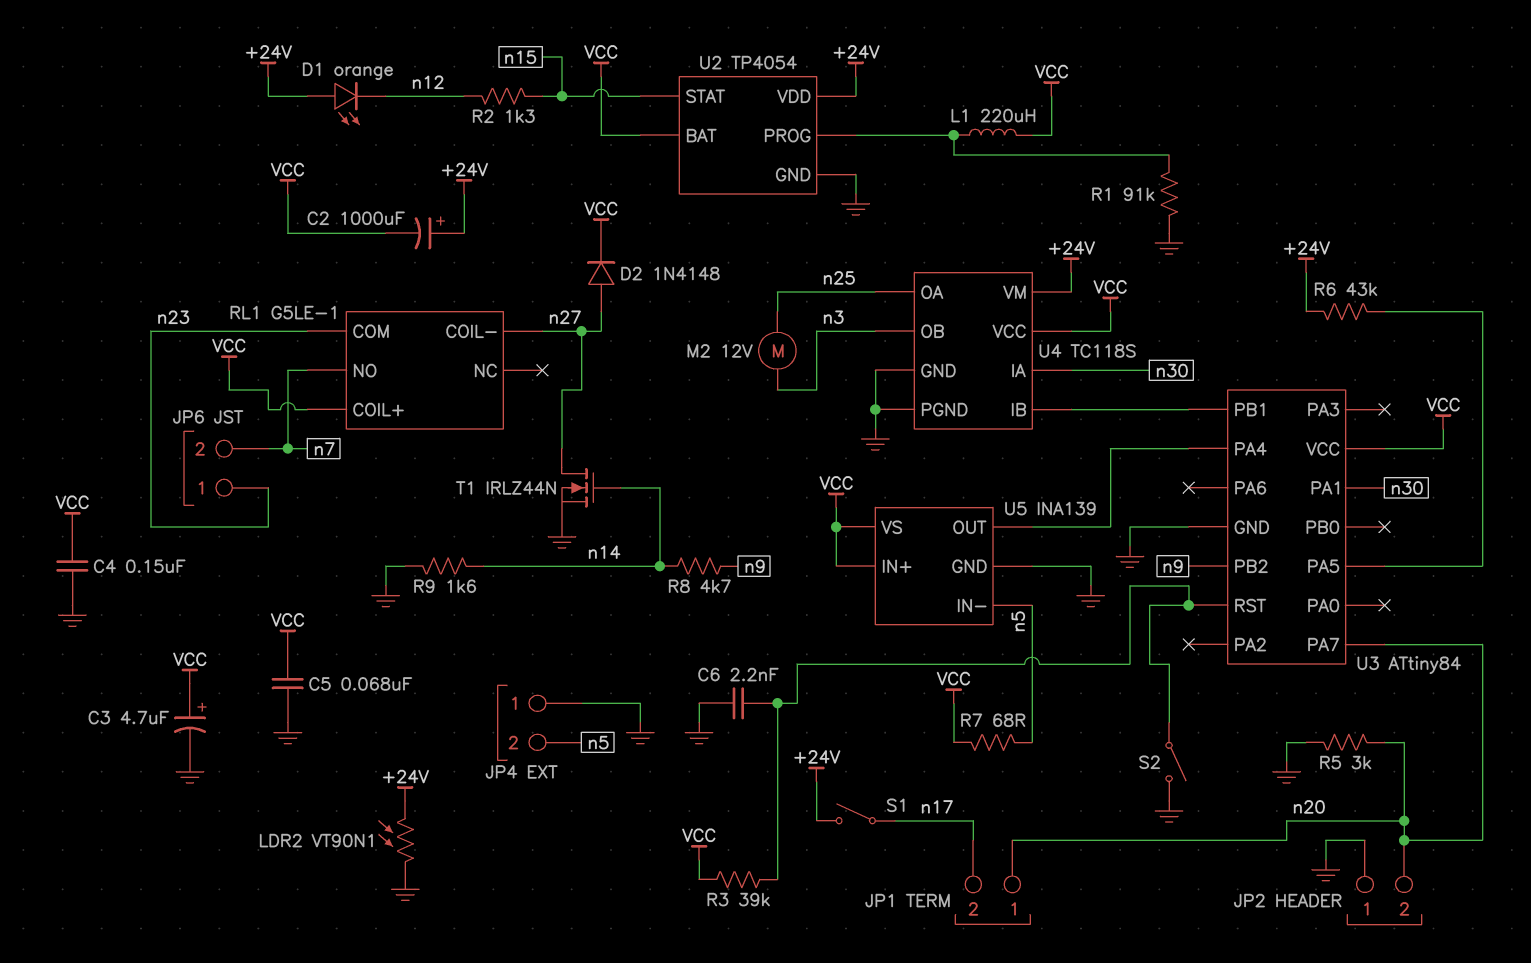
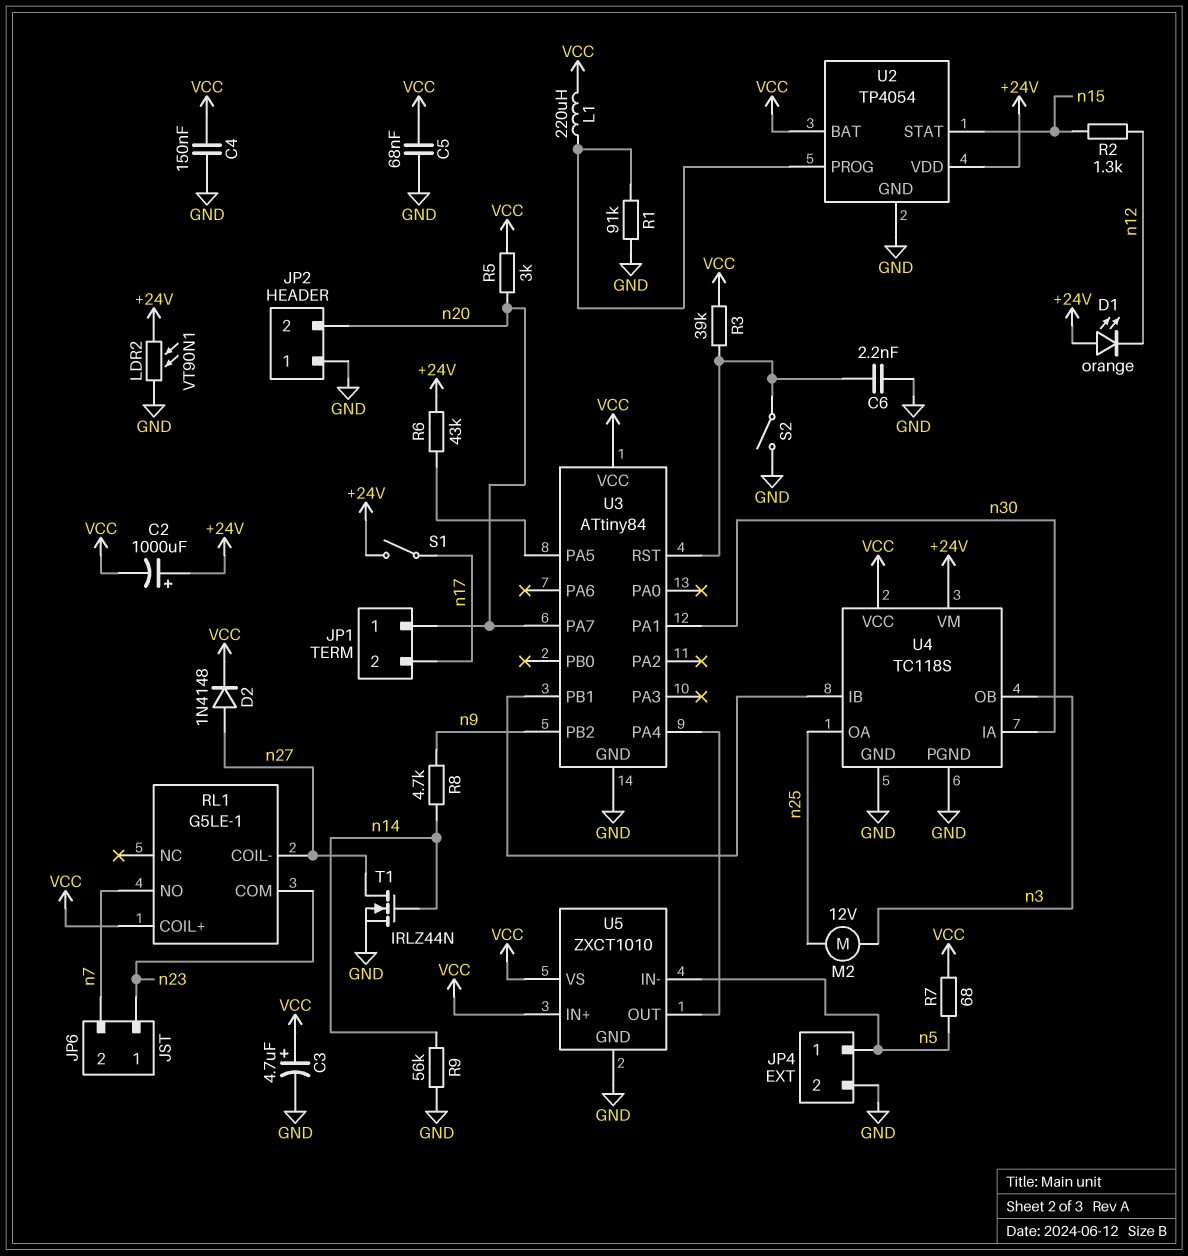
JP4 pin 1: GND -> n5
JP4 pin 2: n5 -> GND
R5: 3k (GND, n20) -> 3k (VCC, n20)
R9: 1.6k (GND, n14) -> 56k (GND, n14)
U5: INA139 -> ZXCT1010

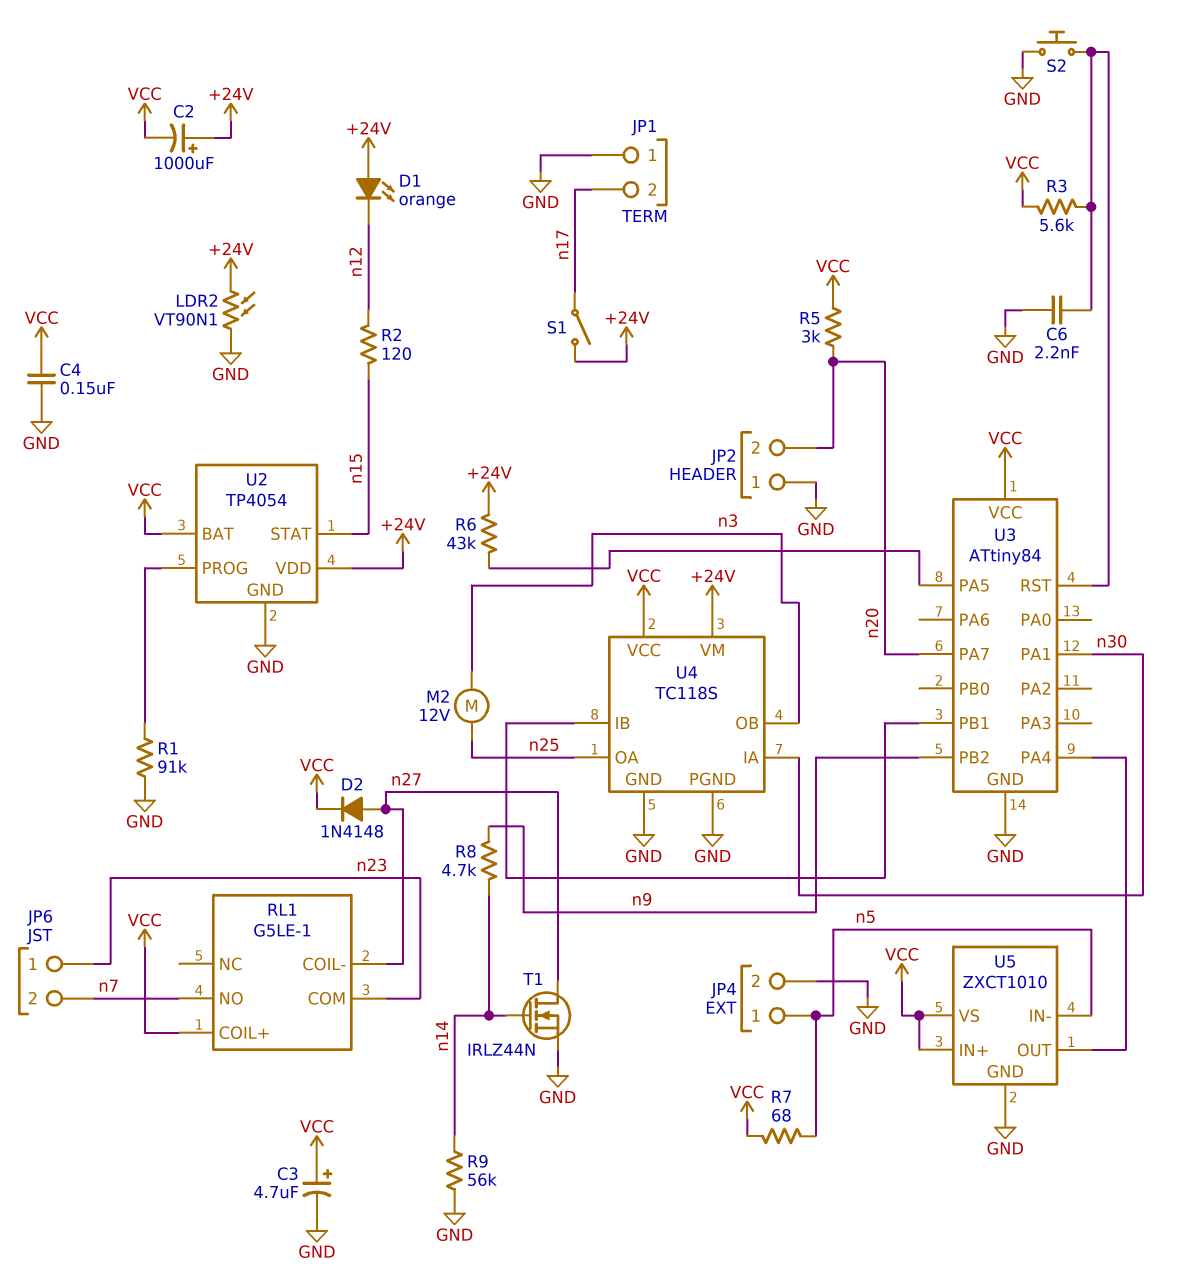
C5: 68nF (GND, VCC) -> none
JP1 pin 1: n20 -> GND
L1: 220uH (U2/PROG, VCC) -> none
R2: 1.3k (n12, n15) -> 120 (n12, n15)
R3: 39k (U3/RST, VCC) -> 5.6k (U3/RST, VCC)
S2: switch (GND, U3/RST) -> button (GND, U3/RST)

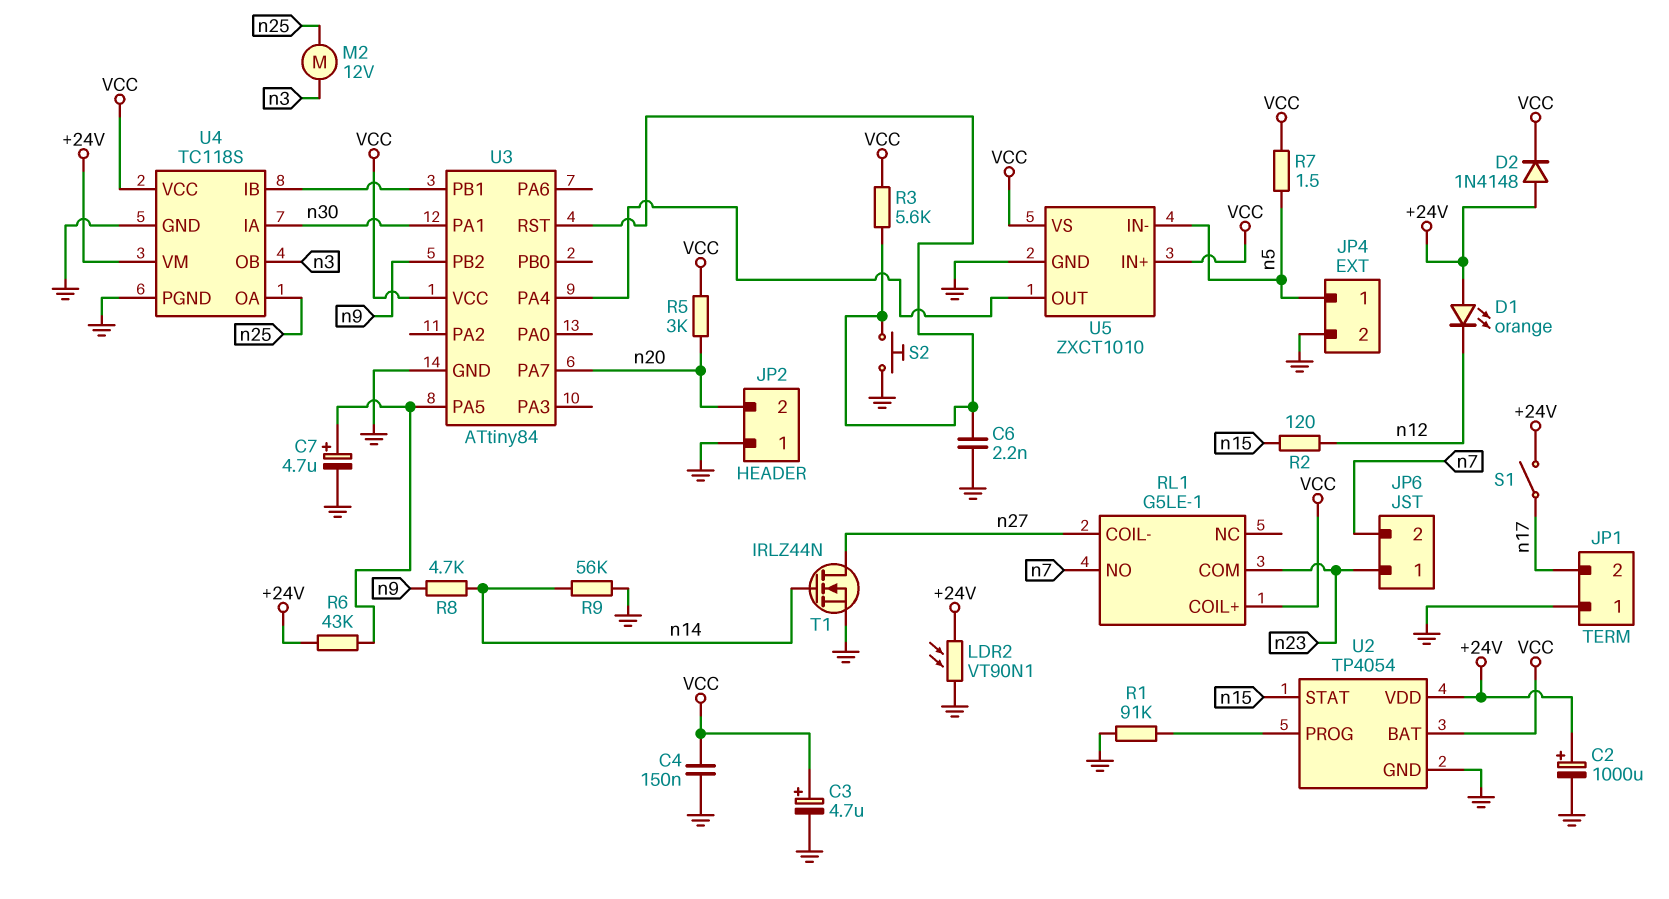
C2: 1000uF (plus +24V, minus VCC) -> 1000uF (plus +24V, minus GND)
C7: none -> 4.7uF (plus U3/PA5, minus GND)
D2: diode 1N4148 (A n27, K VCC) -> diode 1N4148 (A +24V, K VCC)
R7: 68 (VCC, n5) -> 1.5 (VCC, n5)

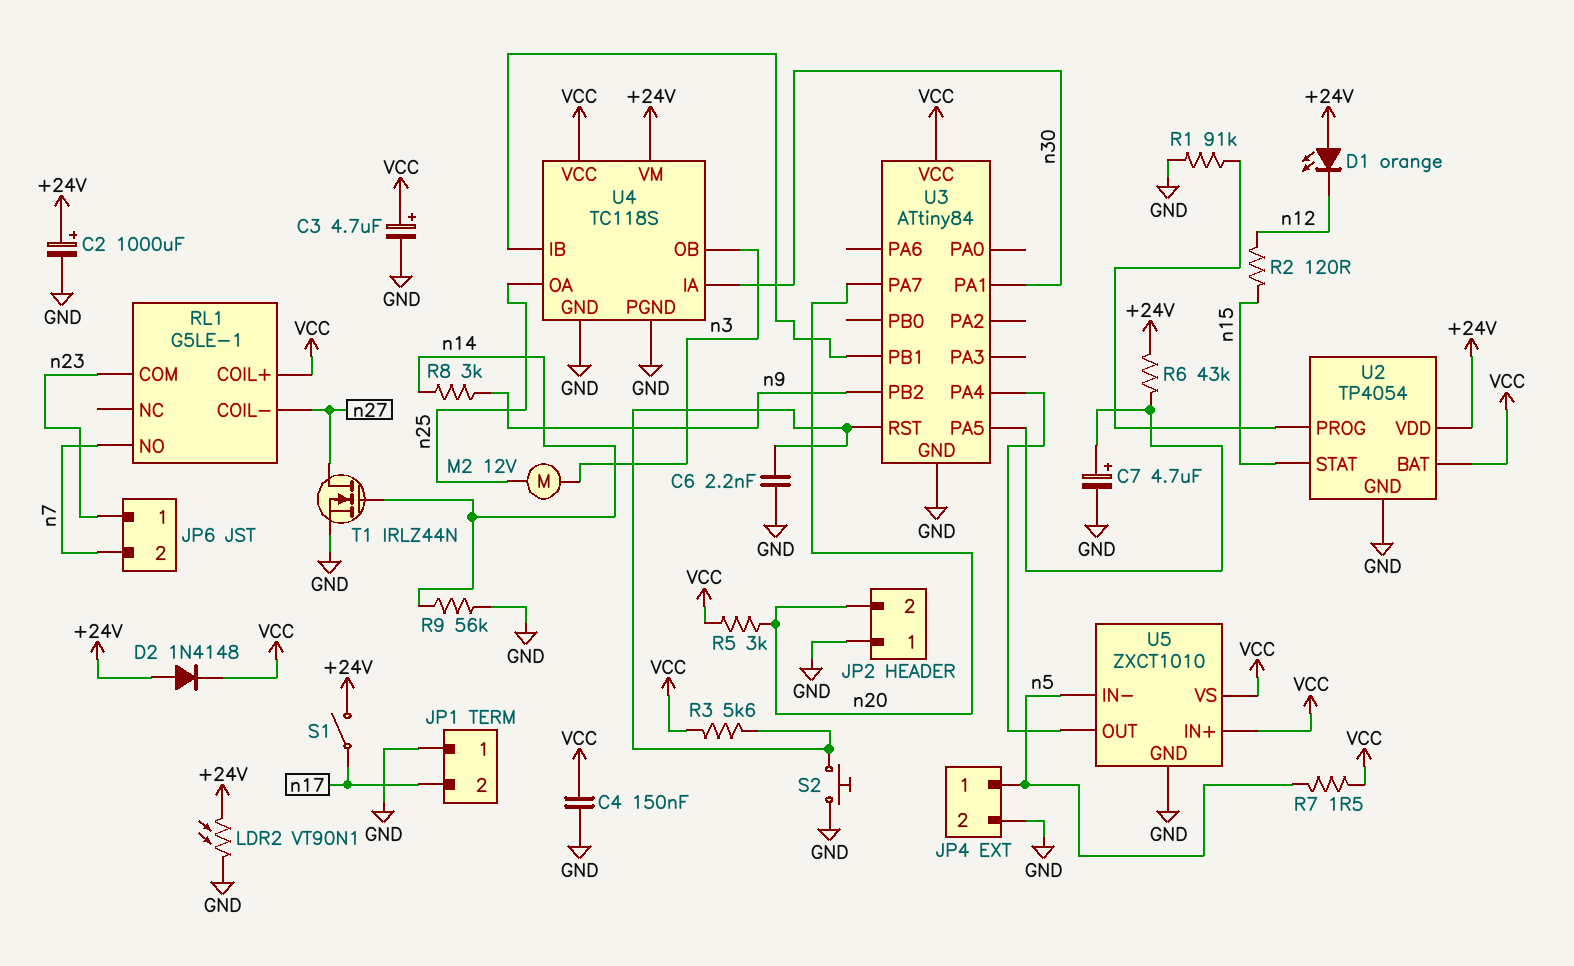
R8: 4.7k (n9, n14) -> 3k (n9, n14)

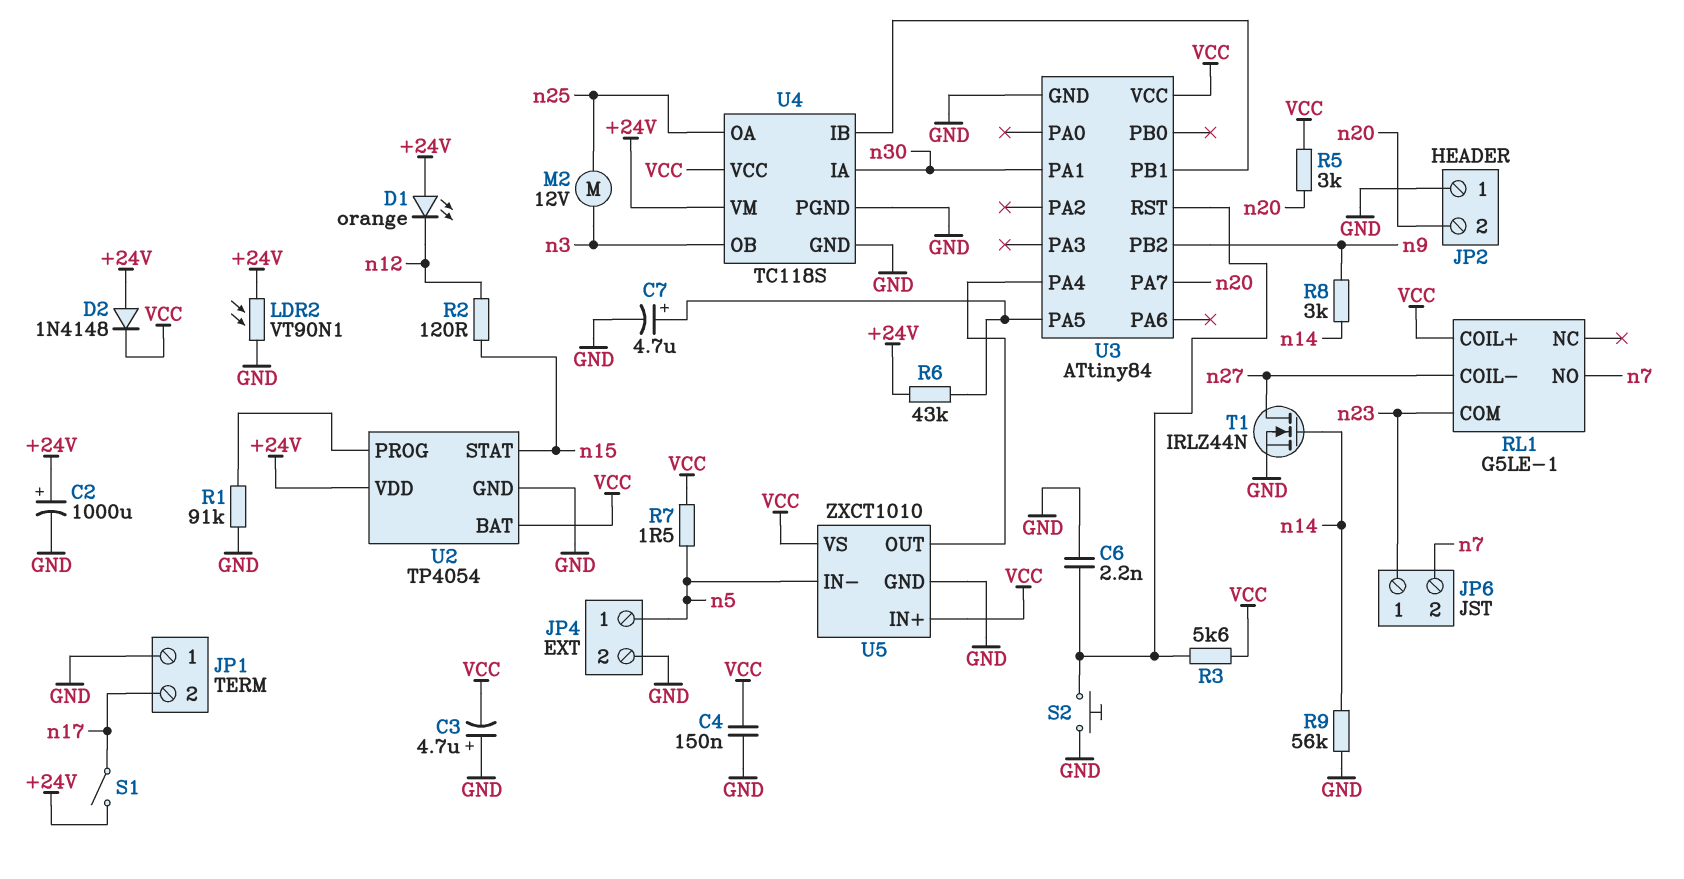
C3: 4.7uF (plus VCC, minus GND) -> 4.7uF (plus GND, minus VCC)

